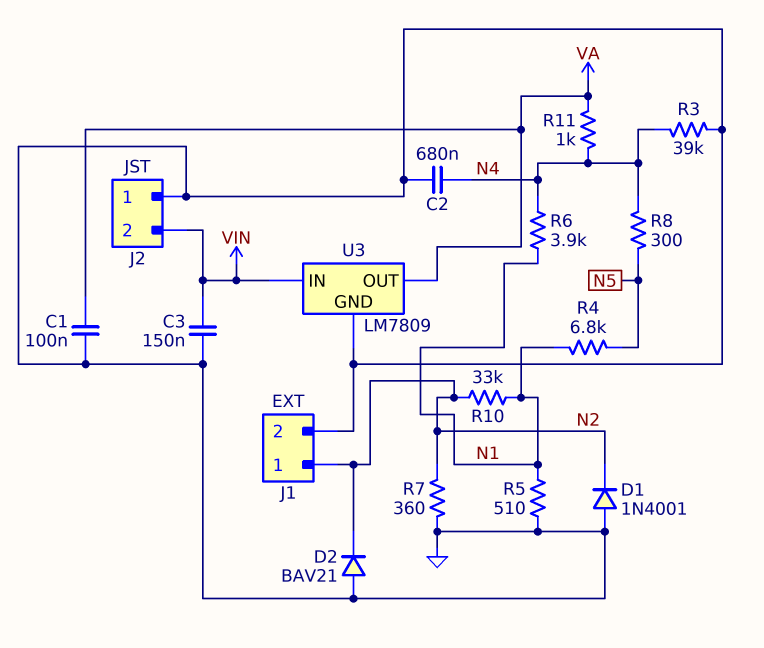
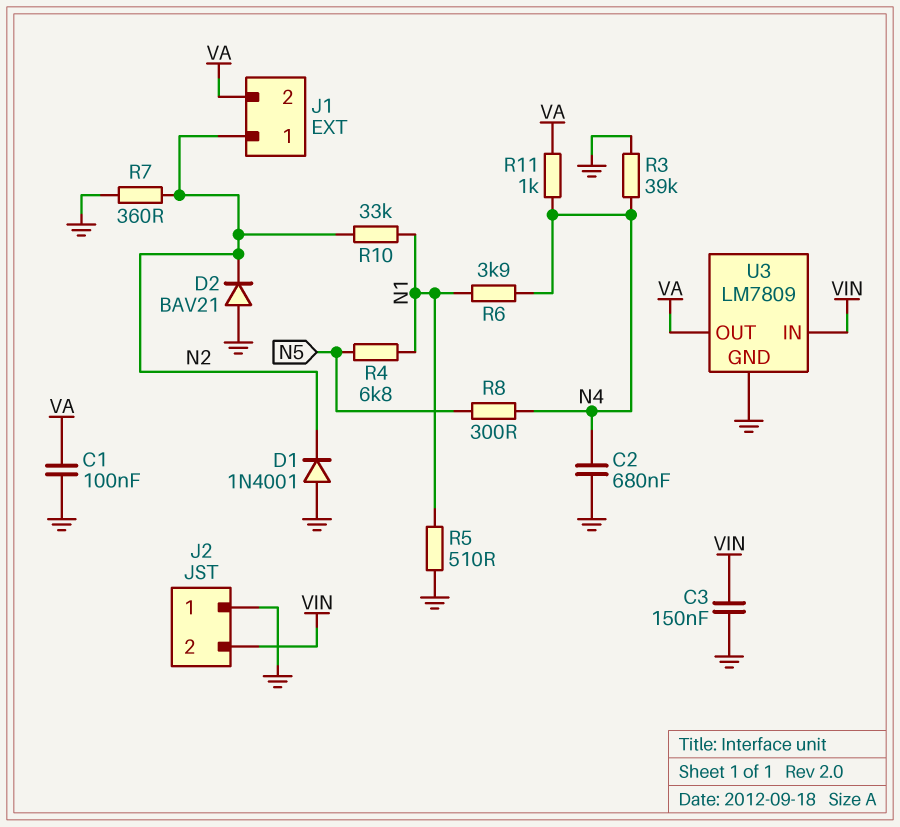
J1 pin 2: GND -> VA

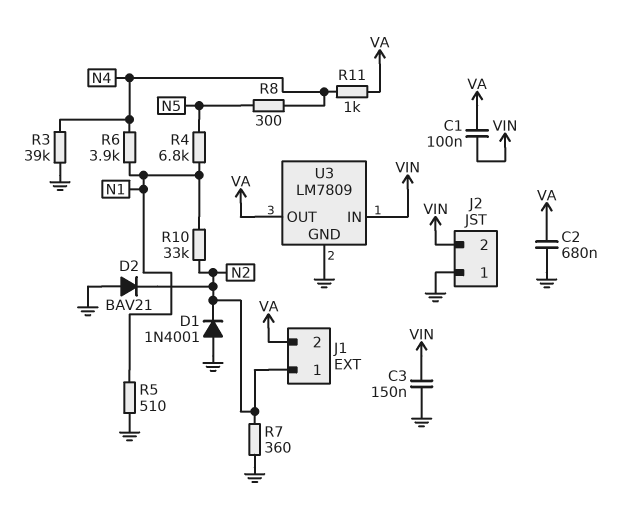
C1: 100nF (GND, VA) -> 100nF (VA, VIN)
C2: 680nF (GND, N4) -> 680nF (GND, VA)

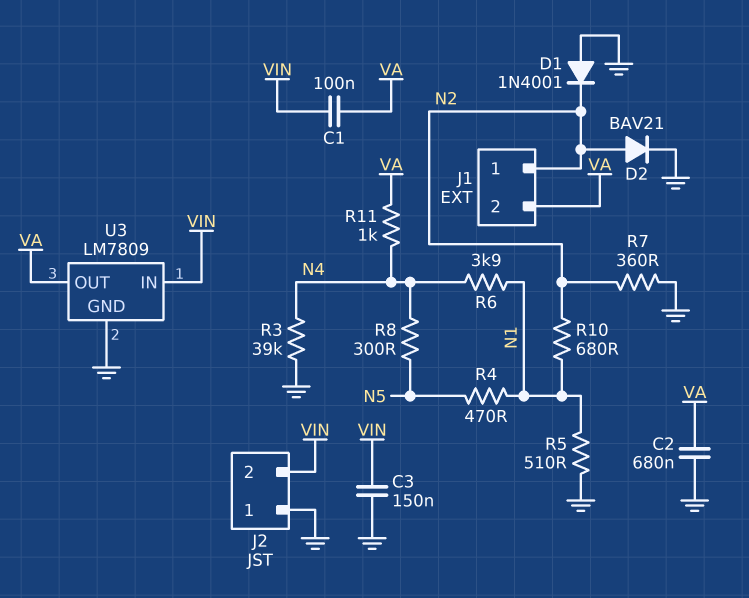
D2: diode BAV21 (A GND, K N2) -> diode BAV21 (A N2, K GND)
R4: 6.8k (N1, N5) -> 470 (N1, N5)
R10: 33k (N1, N2) -> 680 (N1, N2)

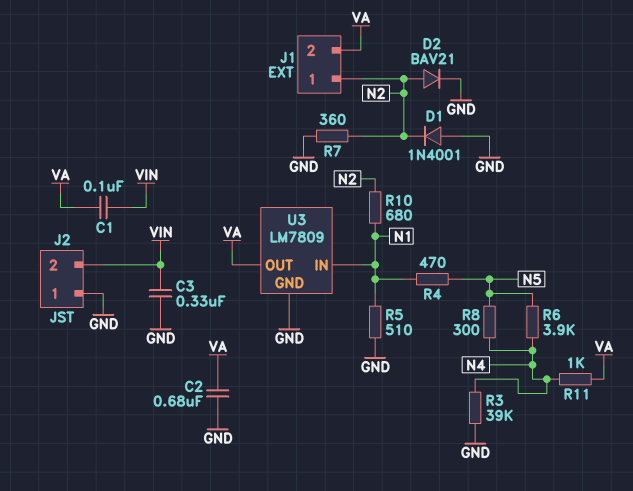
C3: 150nF (GND, VIN) -> 330nF (GND, VIN)
R6: 3.9k (N1, N4) -> 3.9k (N4, N5)
U3 pin IN: VIN -> N1

